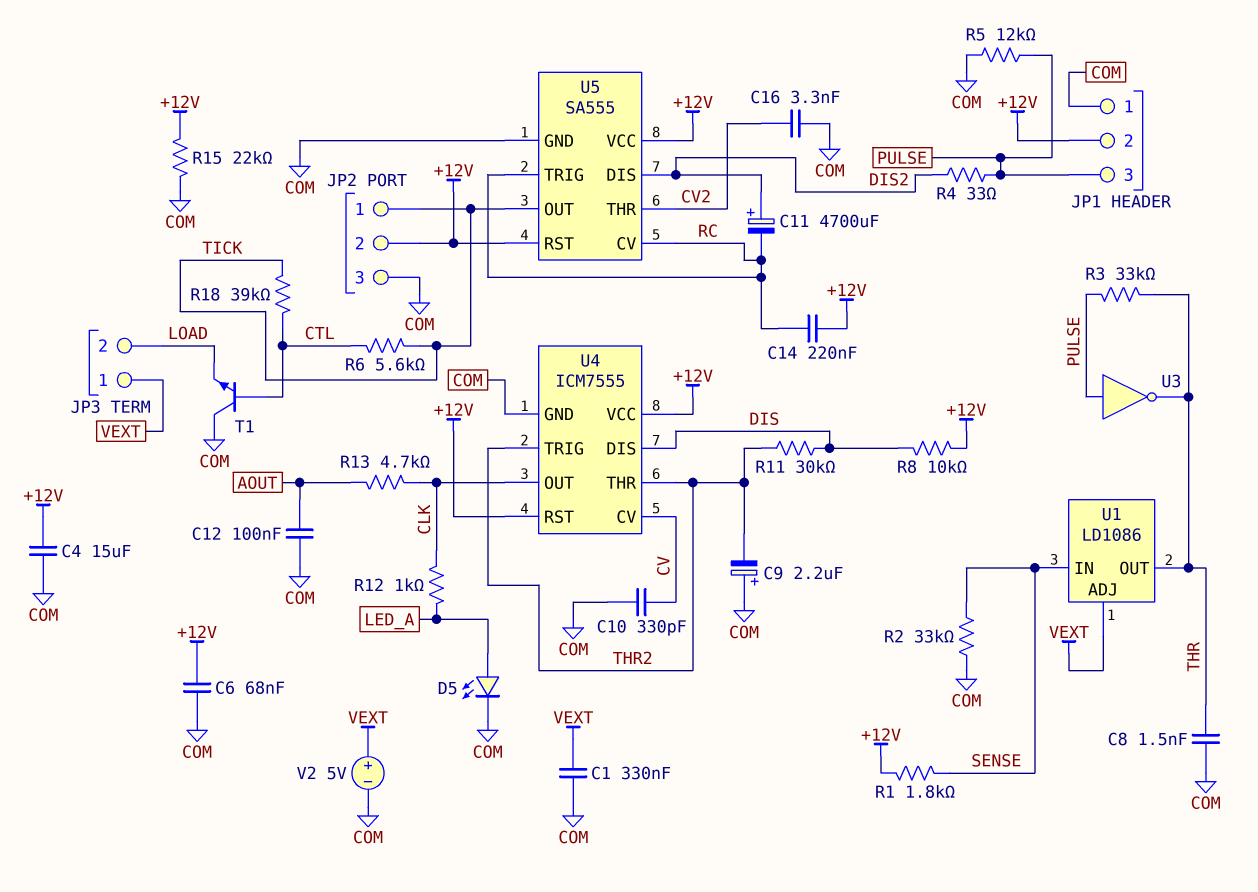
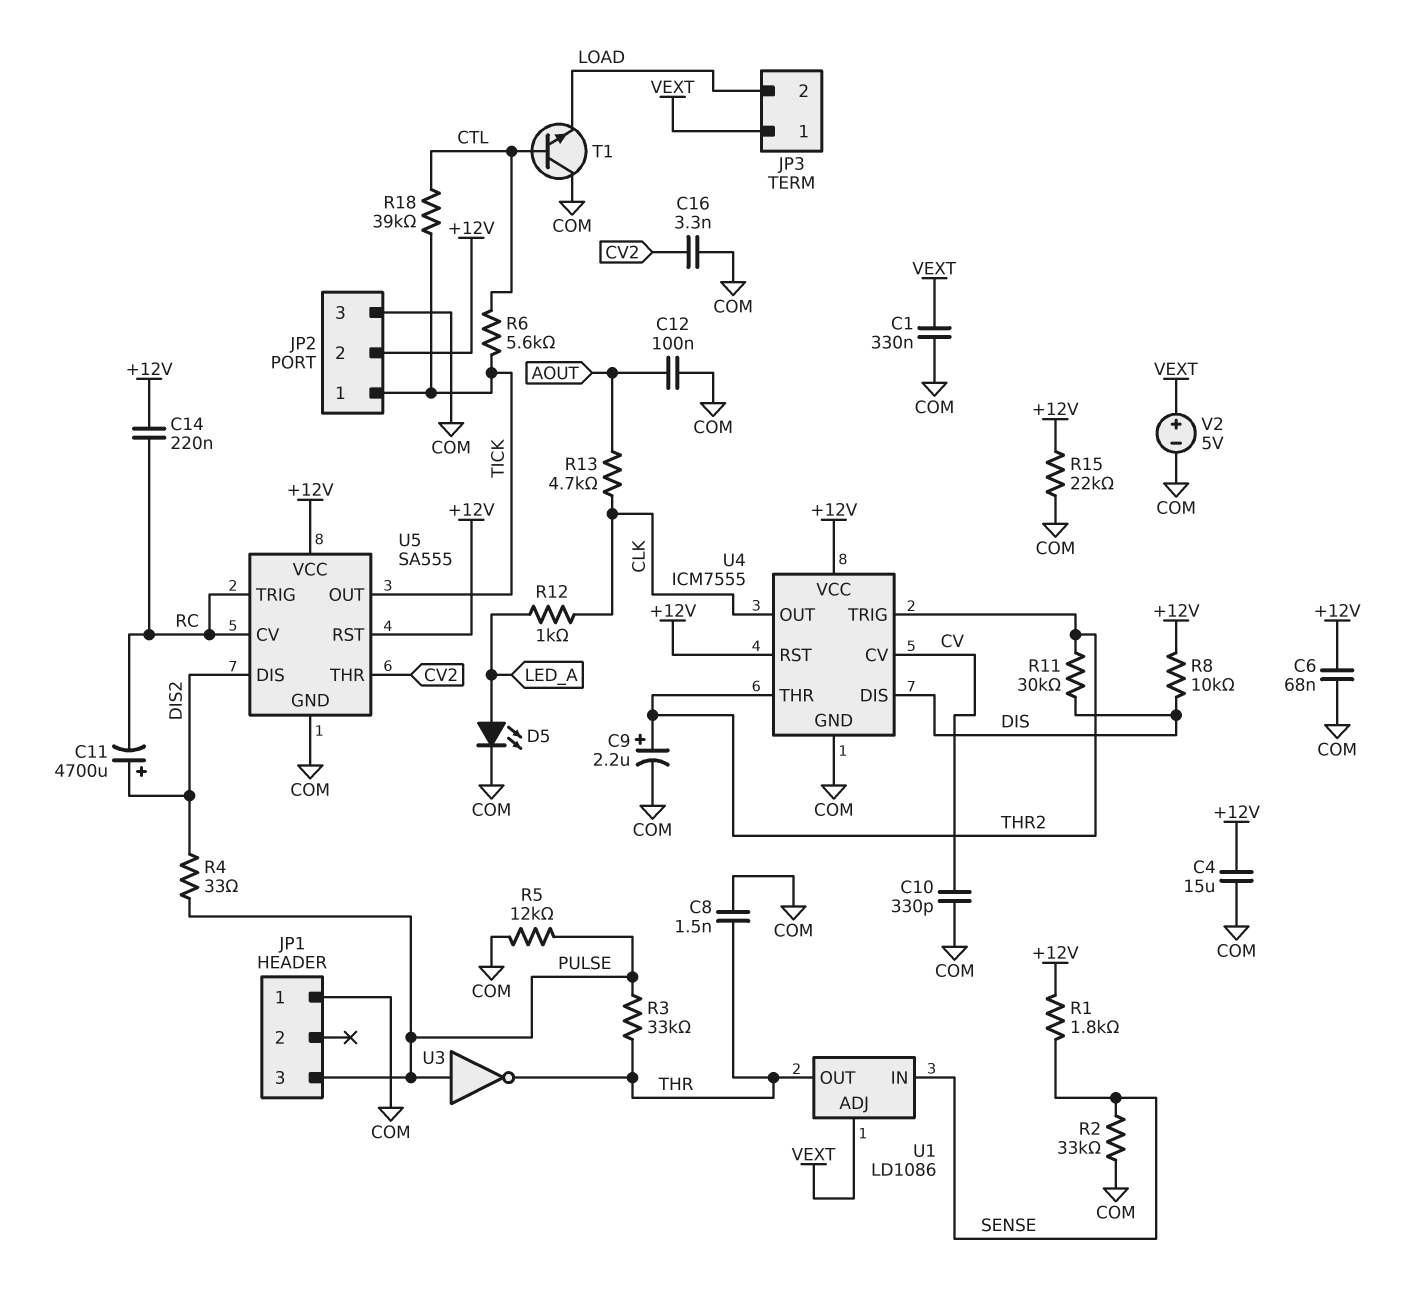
C9: 2.2uF (plus COM, minus THR2) -> 2.2uF (plus THR2, minus COM)
JP1 pin 2: +12V -> none

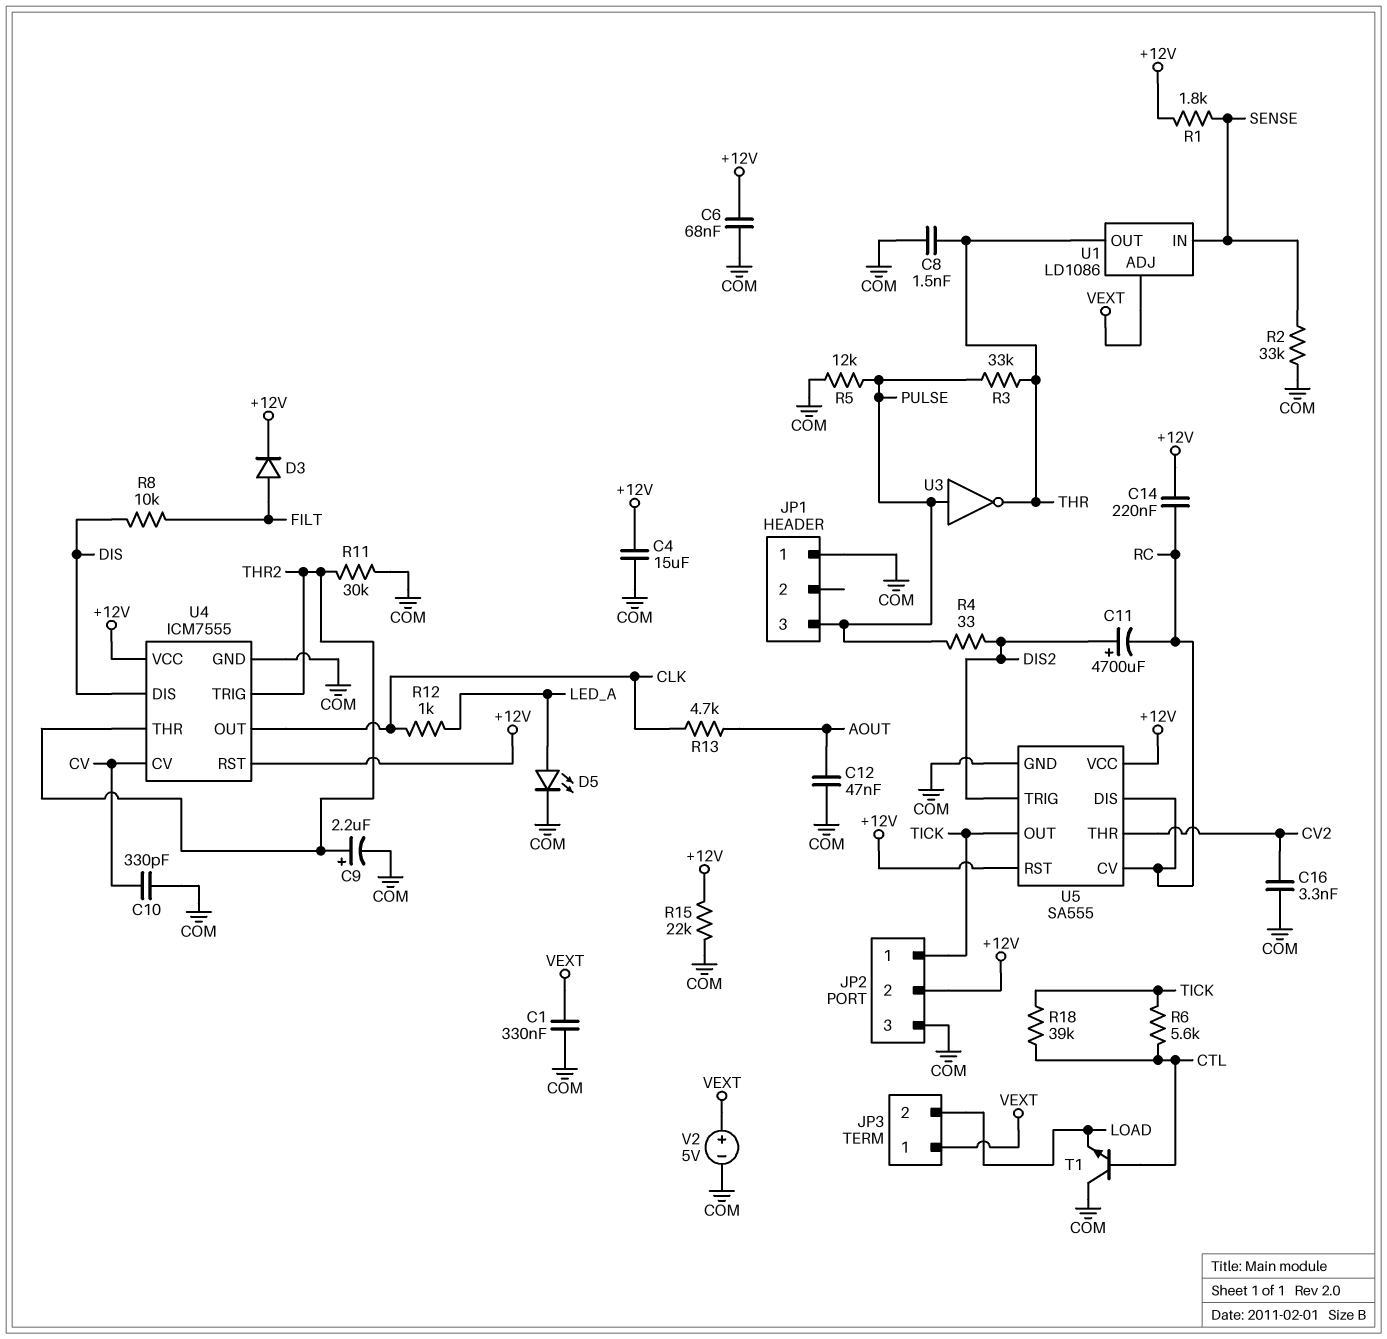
C12: 100nF (AOUT, COM) -> 47nF (AOUT, COM)
D3: none -> diode (A FILT, K +12V)
R8: 10k (+12V, DIS) -> 10k (DIS, FILT)
R11: 30k (DIS, THR2) -> 30k (COM, THR2)
U5 pin DIS: DIS2 -> RC
U5 pin TRIG: RC -> DIS2

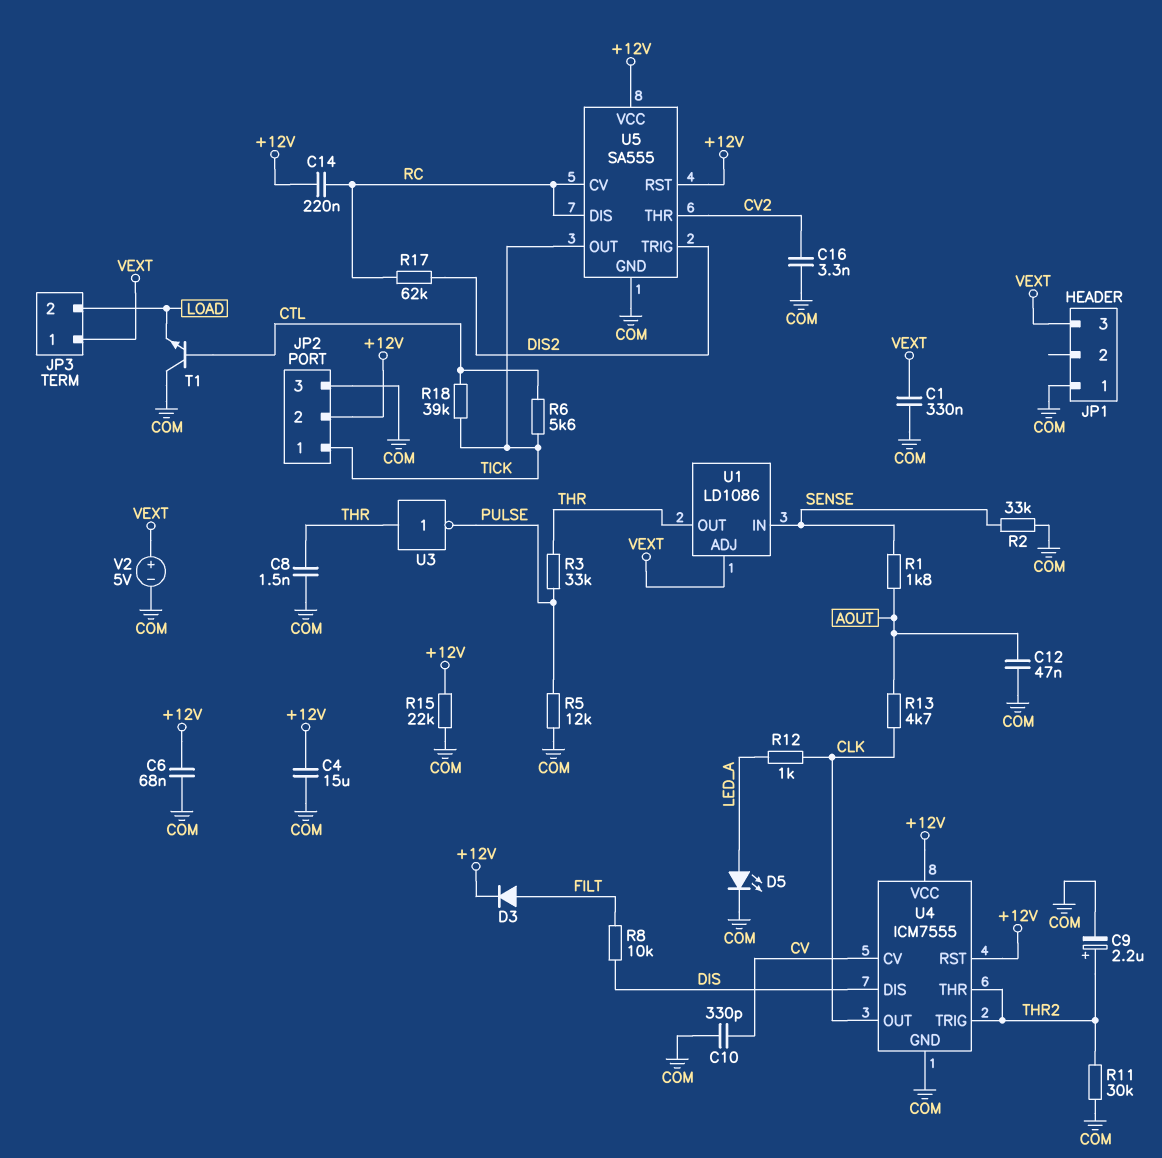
C11: 4700uF (plus DIS2, minus RC) -> none
JP1 pin 3: PULSE -> VEXT
R1: 1.8k (+12V, SENSE) -> 1.8k (AOUT, SENSE)
R4: 33 (DIS2, PULSE) -> none
R17: none -> 62k (DIS2, RC)
U3: NOT (in PULSE, out THR) -> NOT (in THR, out PULSE)

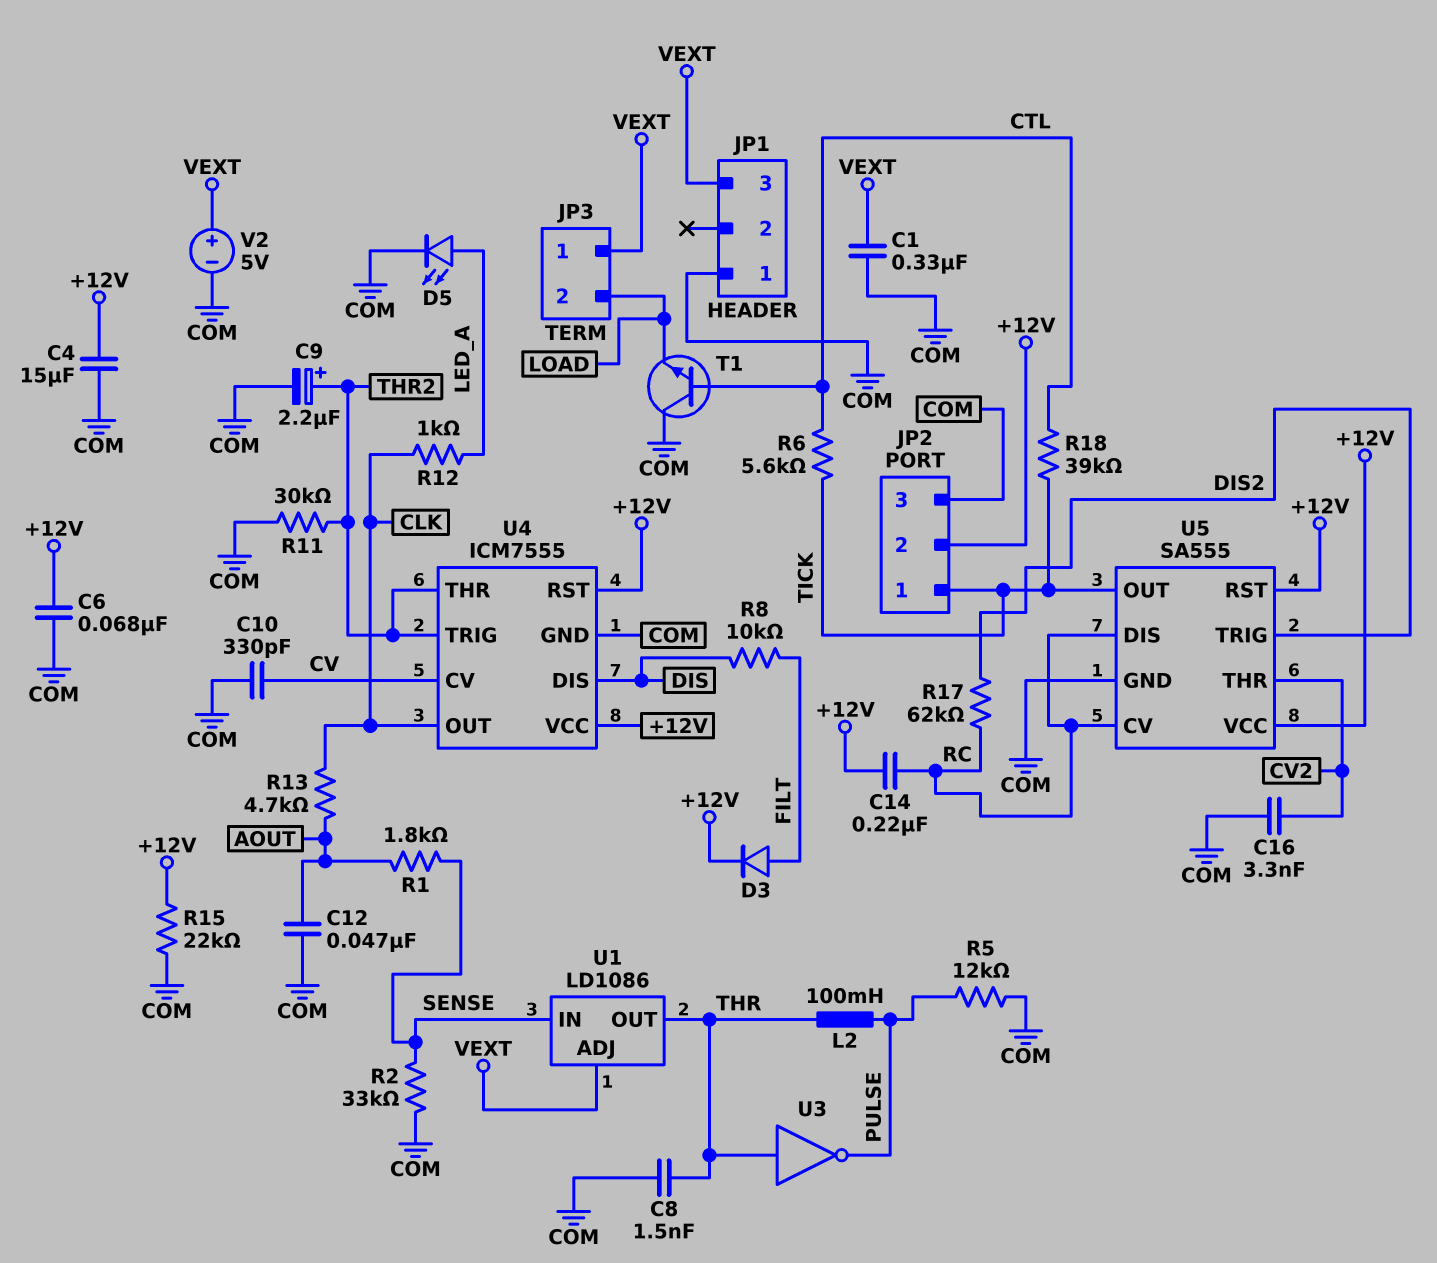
L2: none -> 100mH (PULSE, THR)
R3: 33k (PULSE, THR) -> none

